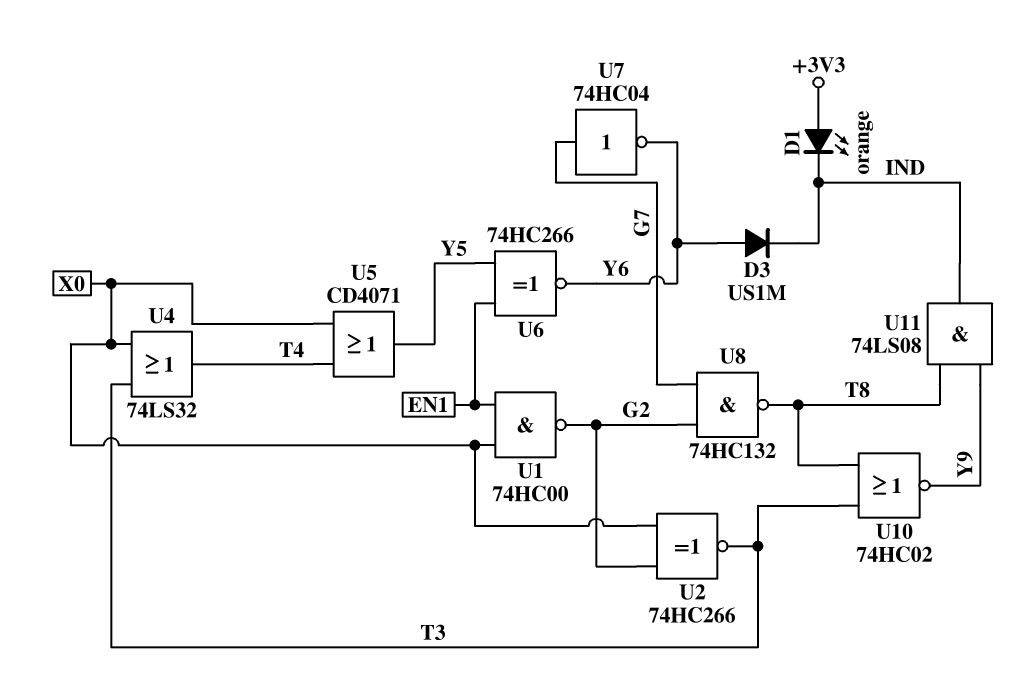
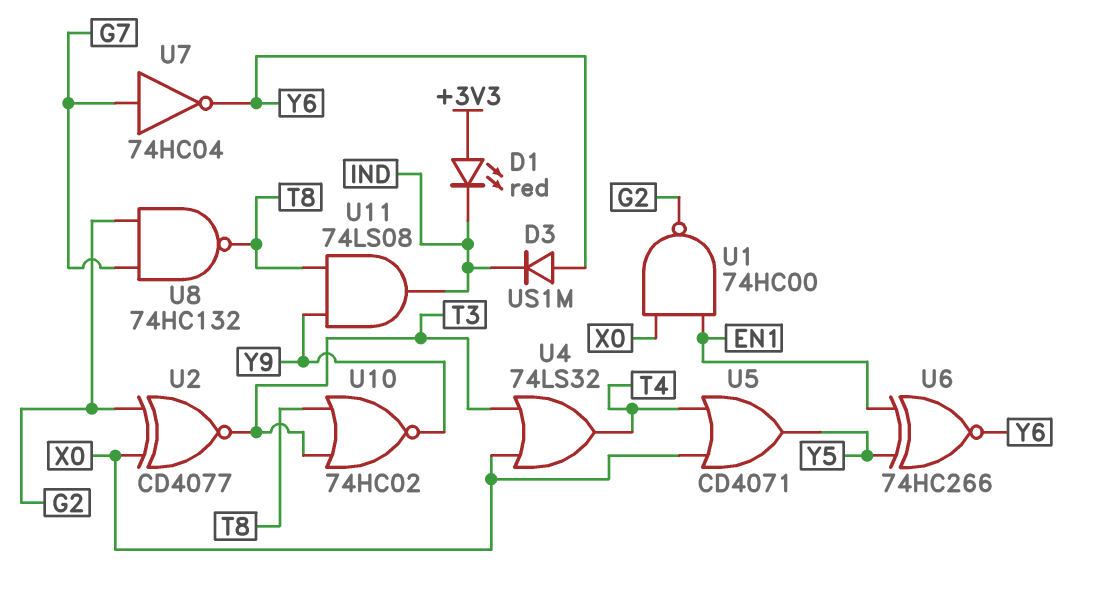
D1: LED orange (A +3V3, K IND) -> LED red (A +3V3, K IND)
U2: XNOR 74HC266 (in G2, in X0, out T3) -> XNOR CD4077 (in G2, in X0, out T3)

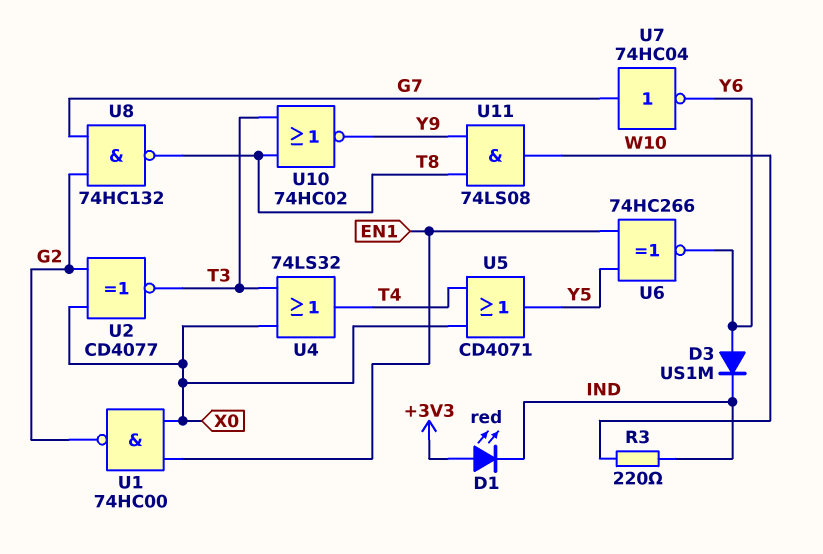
R3: none -> 220 (IND, W10)
U11: AND 74LS08 (in T8, in Y9, out IND) -> AND 74LS08 (in T8, in Y9, out W10)

